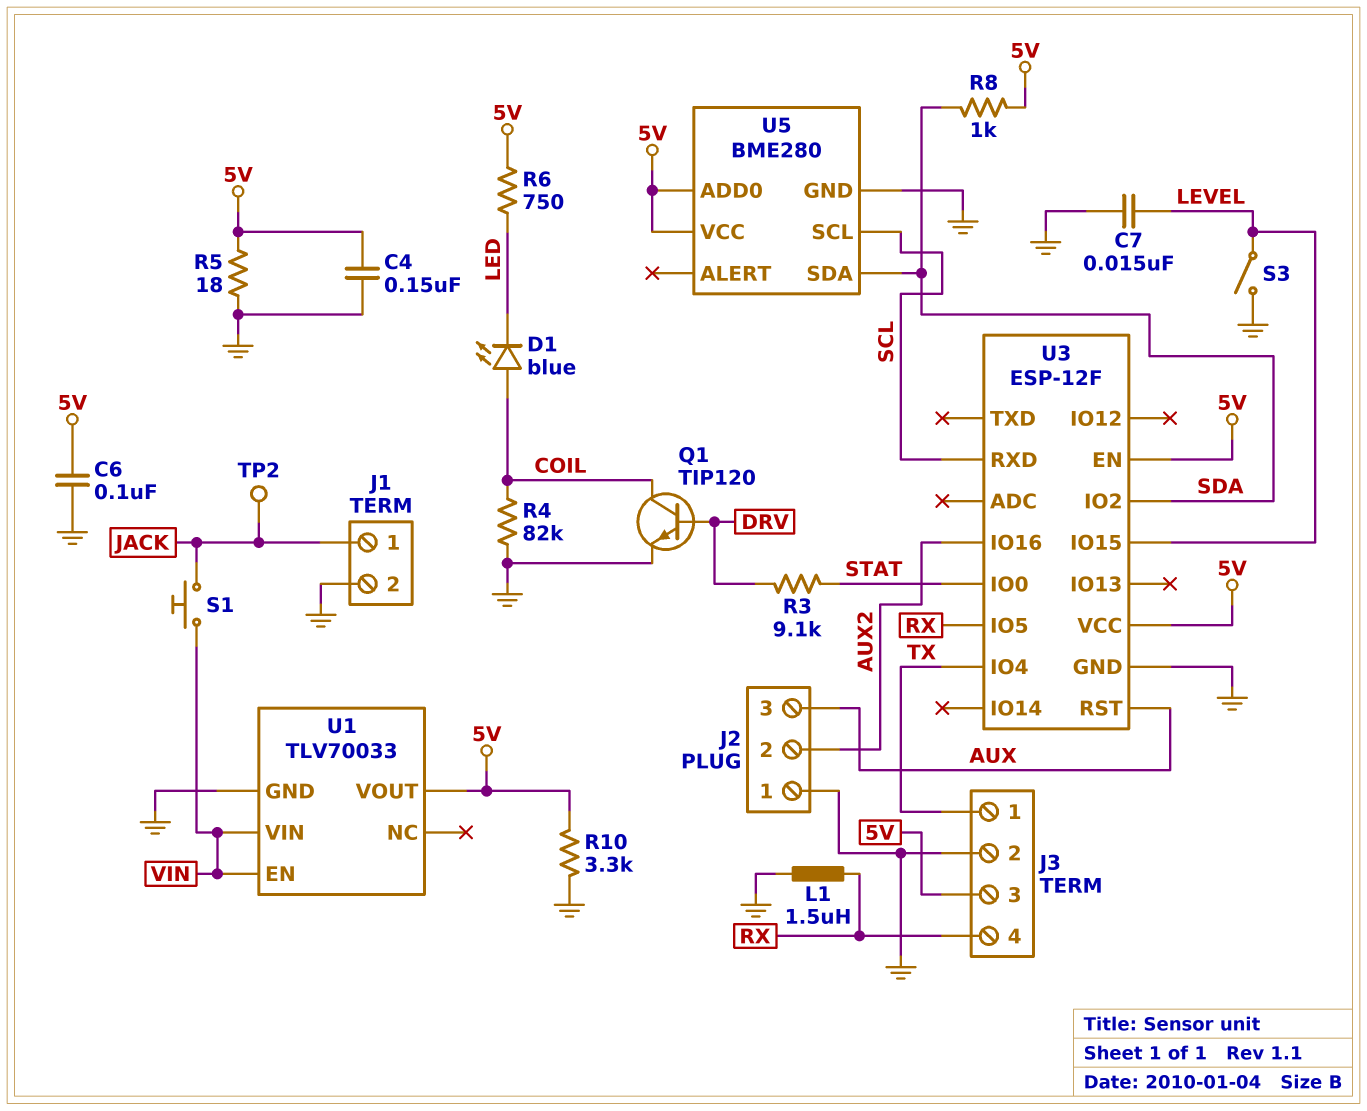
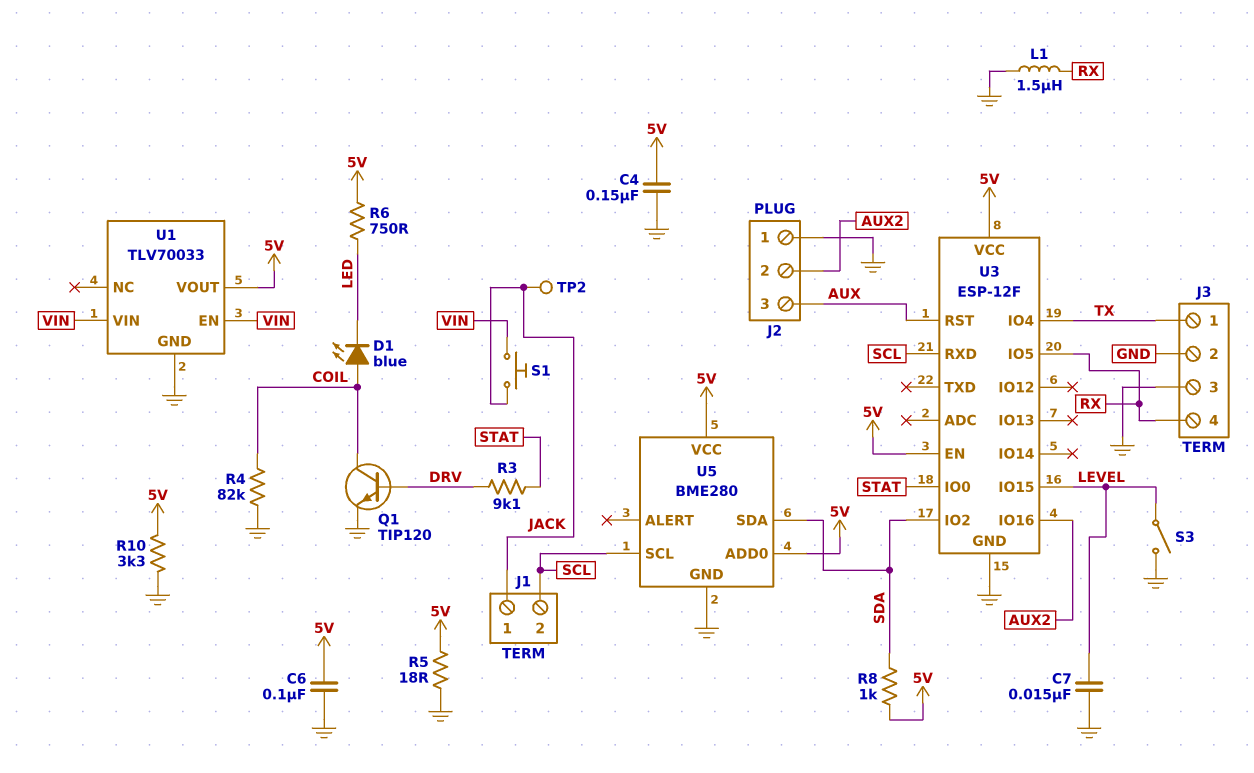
J1 pin 2: GND -> SCL
J3 pin 3: 5V -> GND

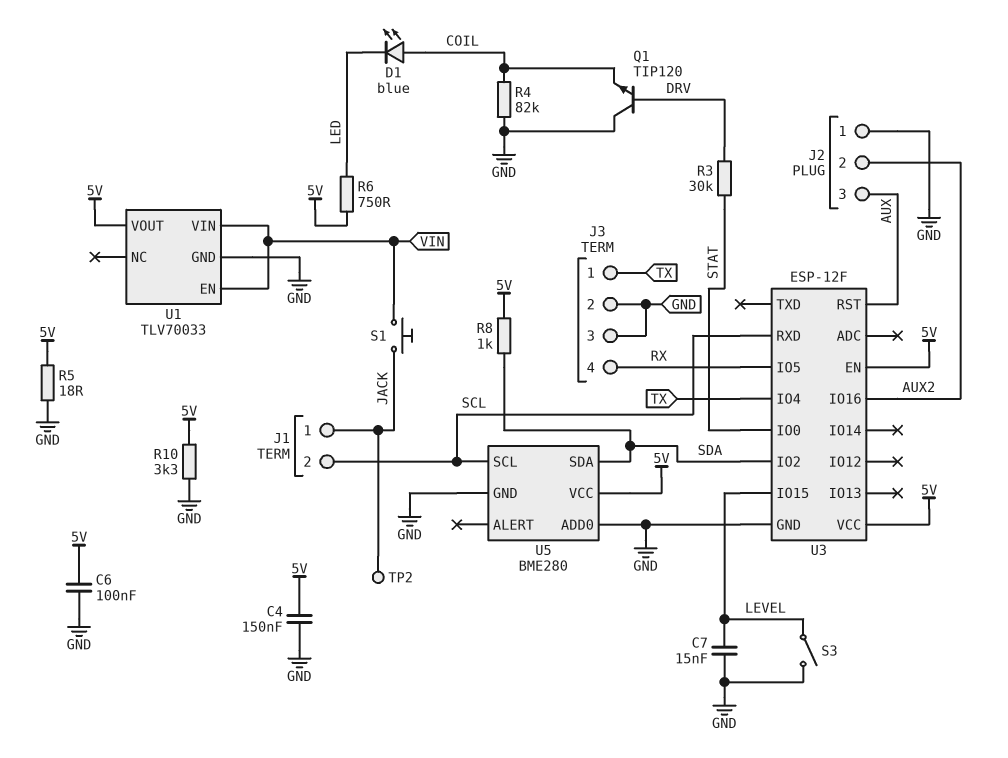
L1: 1.5uH (GND, RX) -> none
Q1: NPN TIP120 (B DRV, C COIL, E GND) -> NPN TIP120 (B DRV, C GND, E COIL)
R3: 9.1k (DRV, STAT) -> 30k (DRV, STAT)
U5 pin ADD0: 5V -> GND

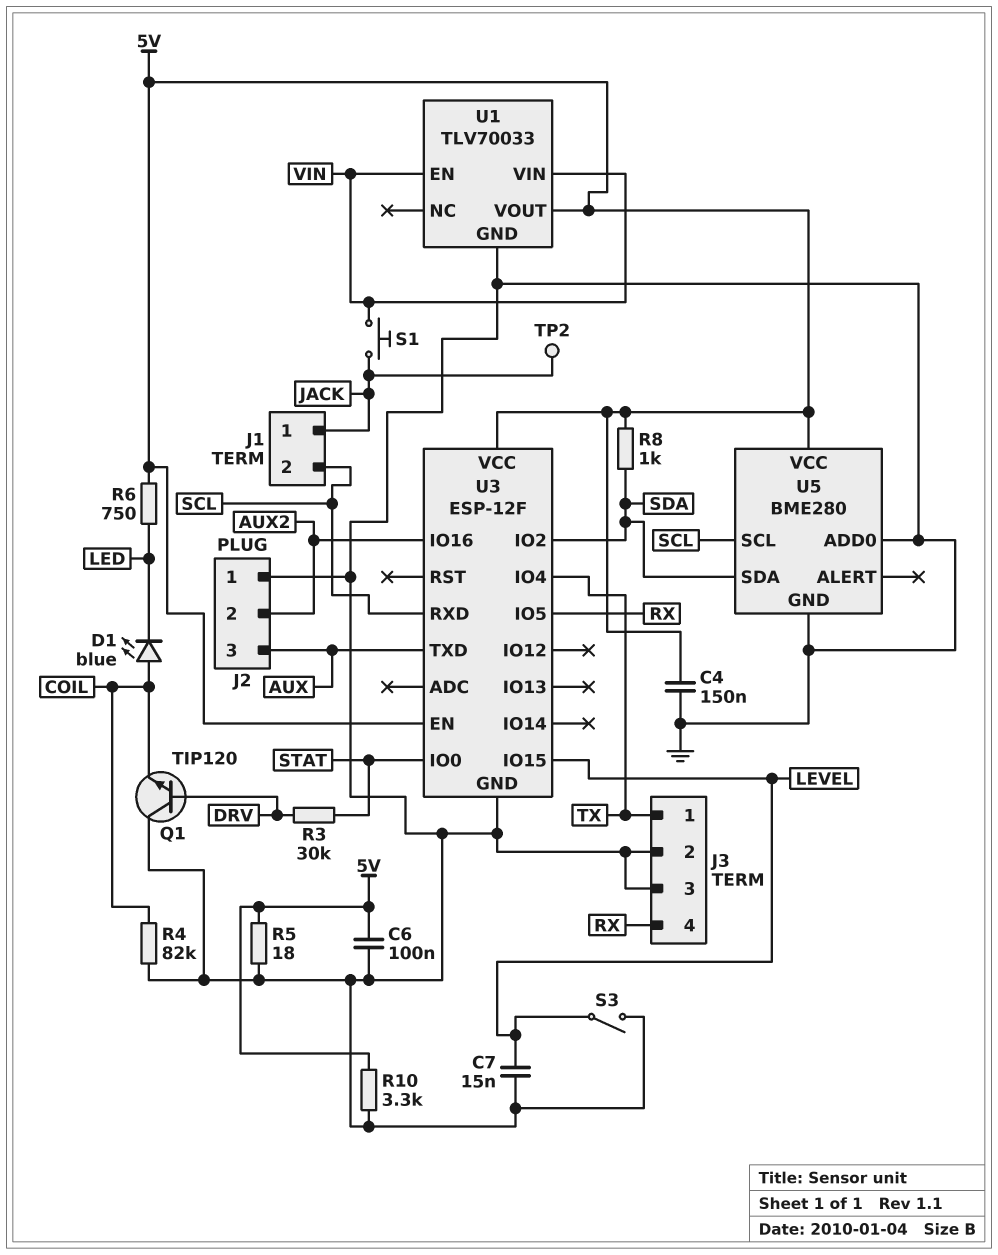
U3 pin RST: AUX -> none
U3 pin TXD: none -> AUX

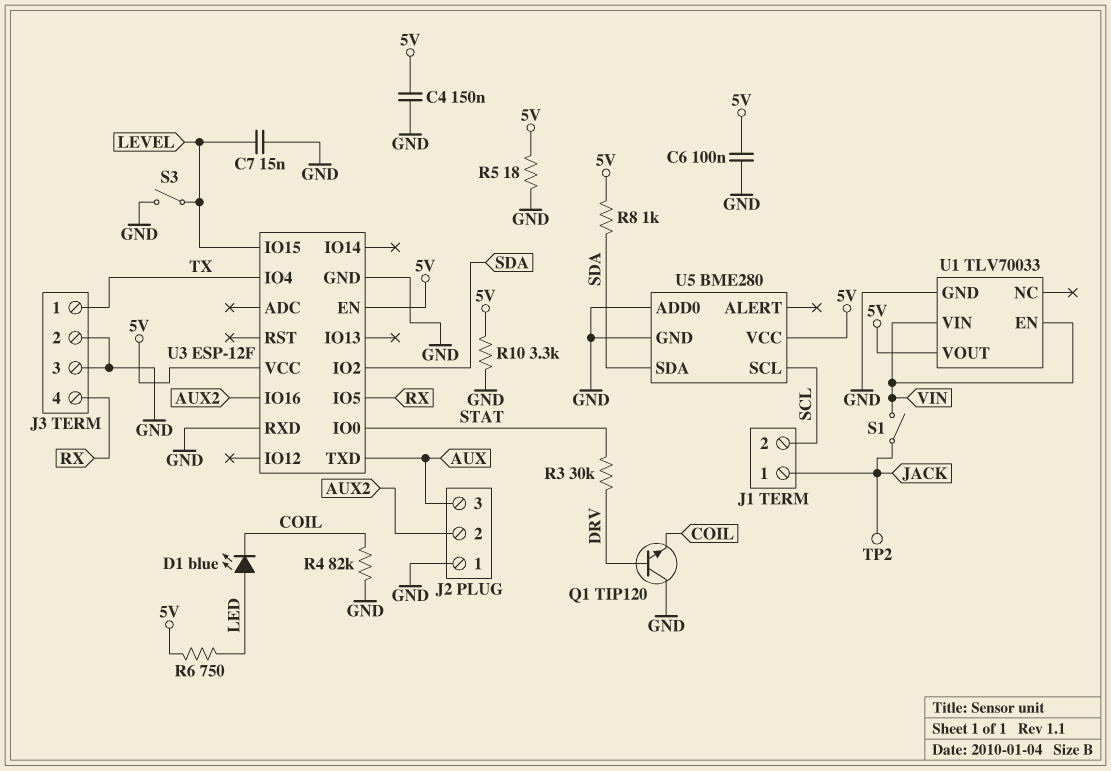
D1: LED blue (A COIL, K LED) -> LED blue (A LED, K COIL)
S1: button (JACK, VIN) -> switch (JACK, VIN)
U3 pin RXD: SCL -> GND

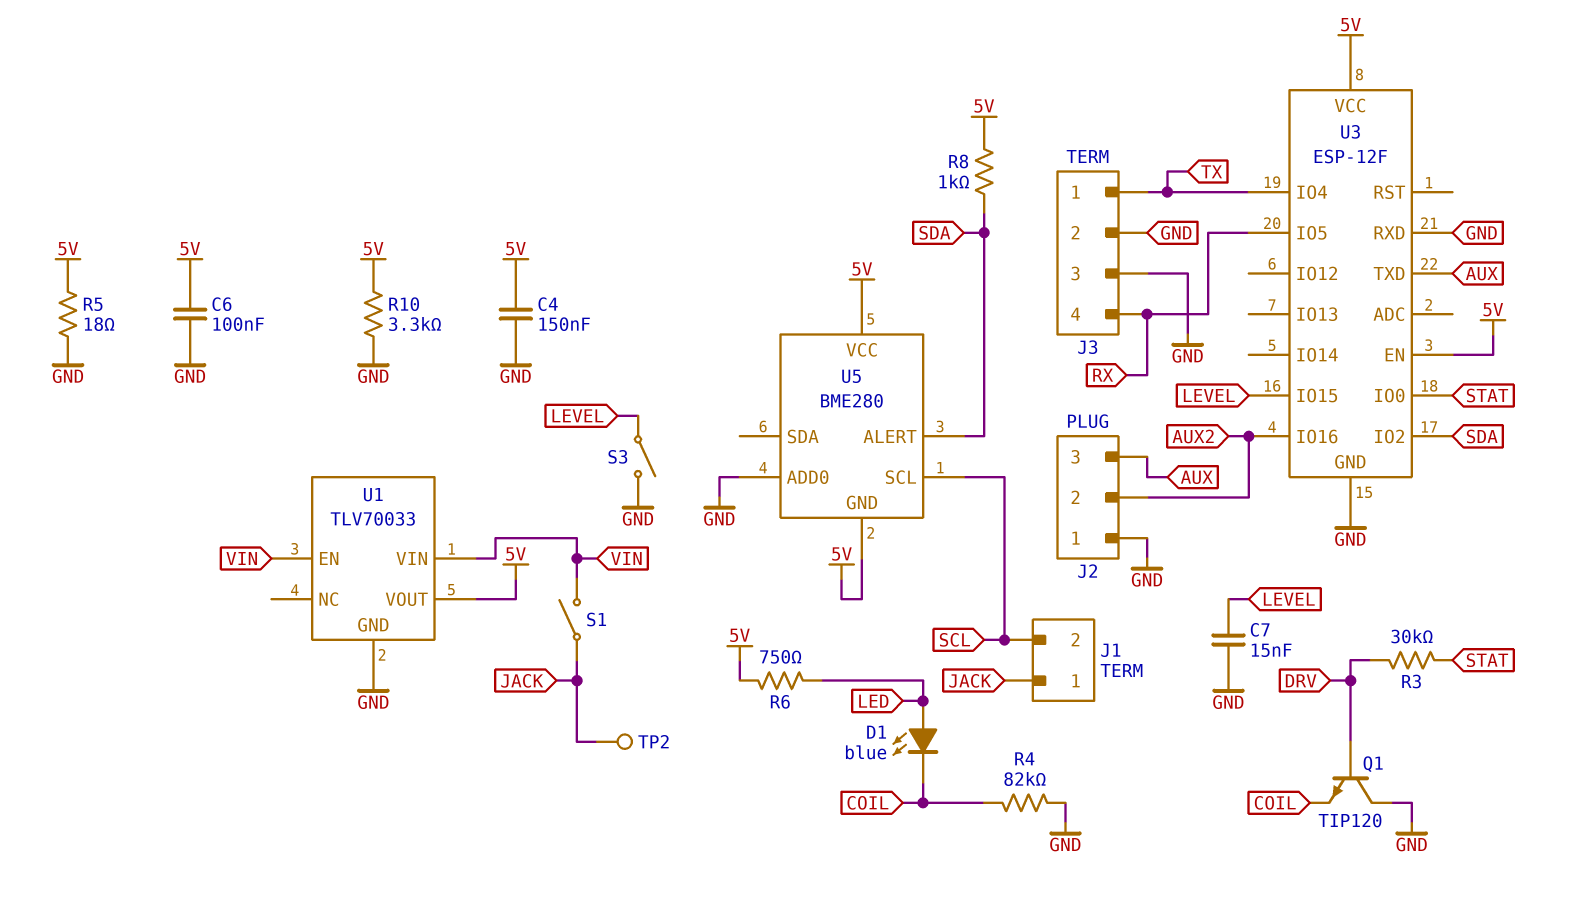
U5 pin ALERT: none -> SDA
U5 pin GND: GND -> 5V
U5 pin SDA: SDA -> none

